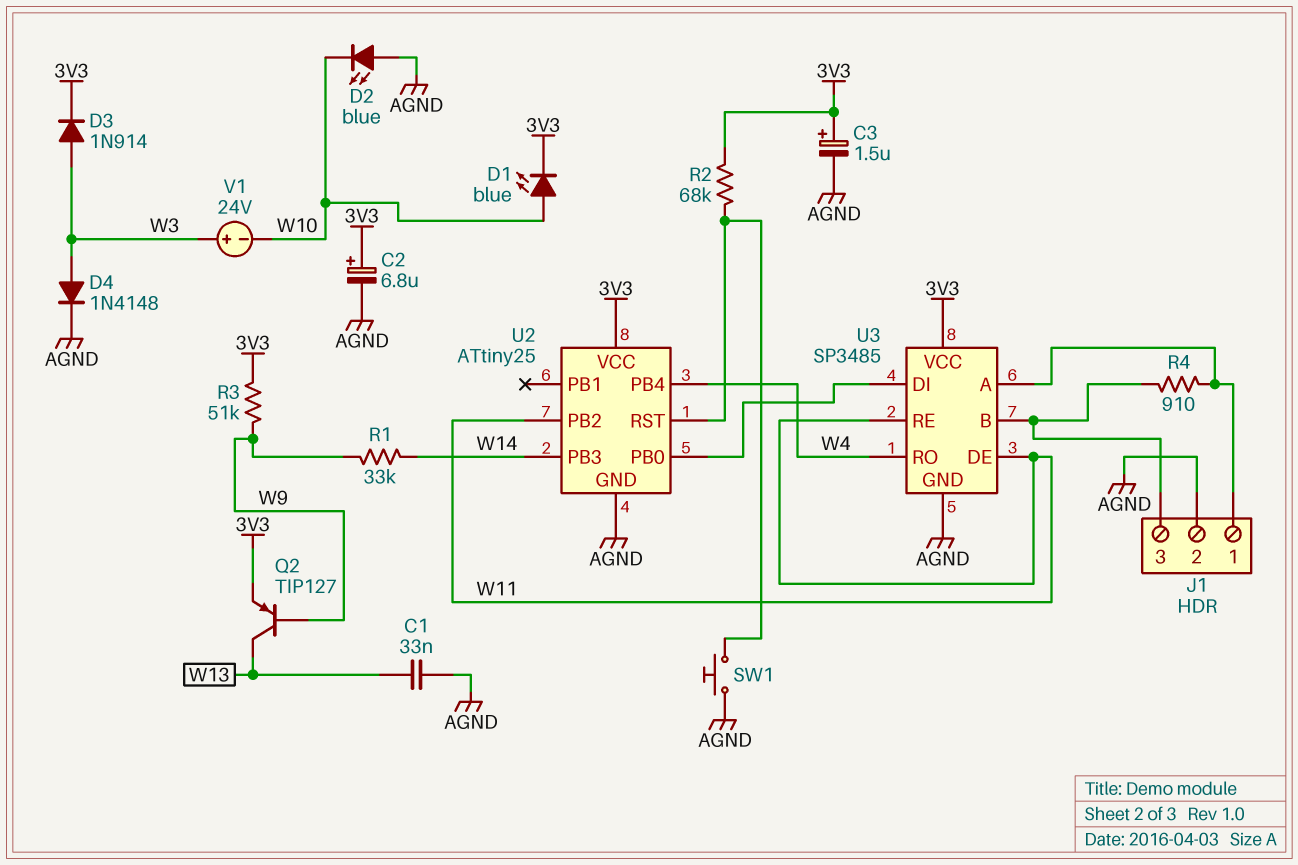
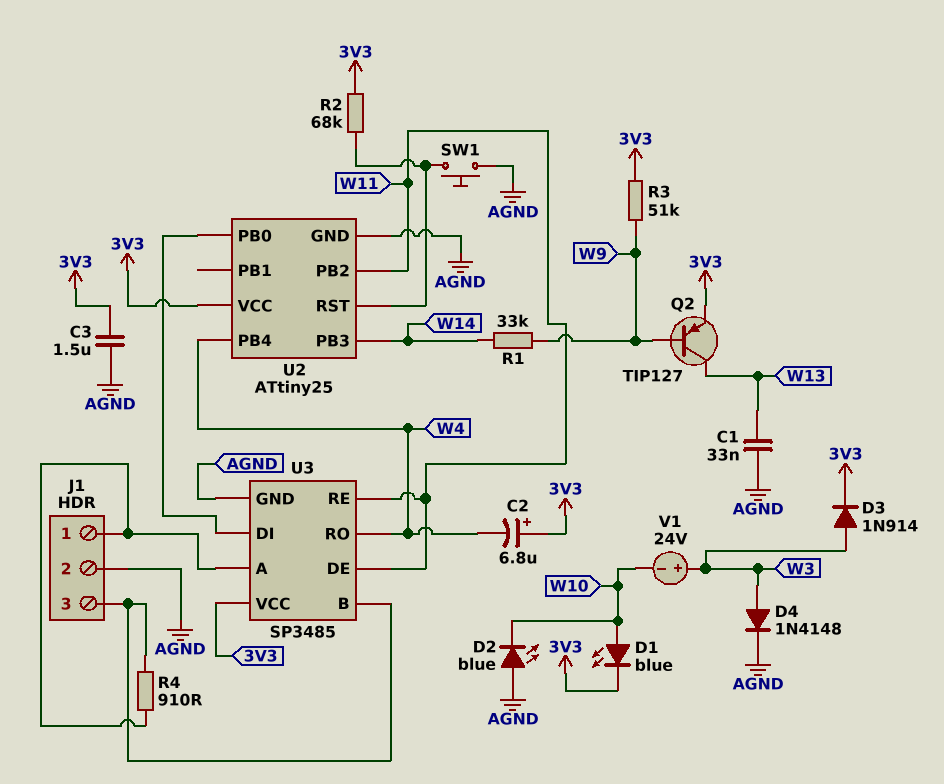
C2: 6.8uF (plus 3V3, minus AGND) -> 6.8uF (plus 3V3, minus W4)
C3: 1.5uF (plus 3V3, minus AGND) -> 1.5uF (3V3, AGND)

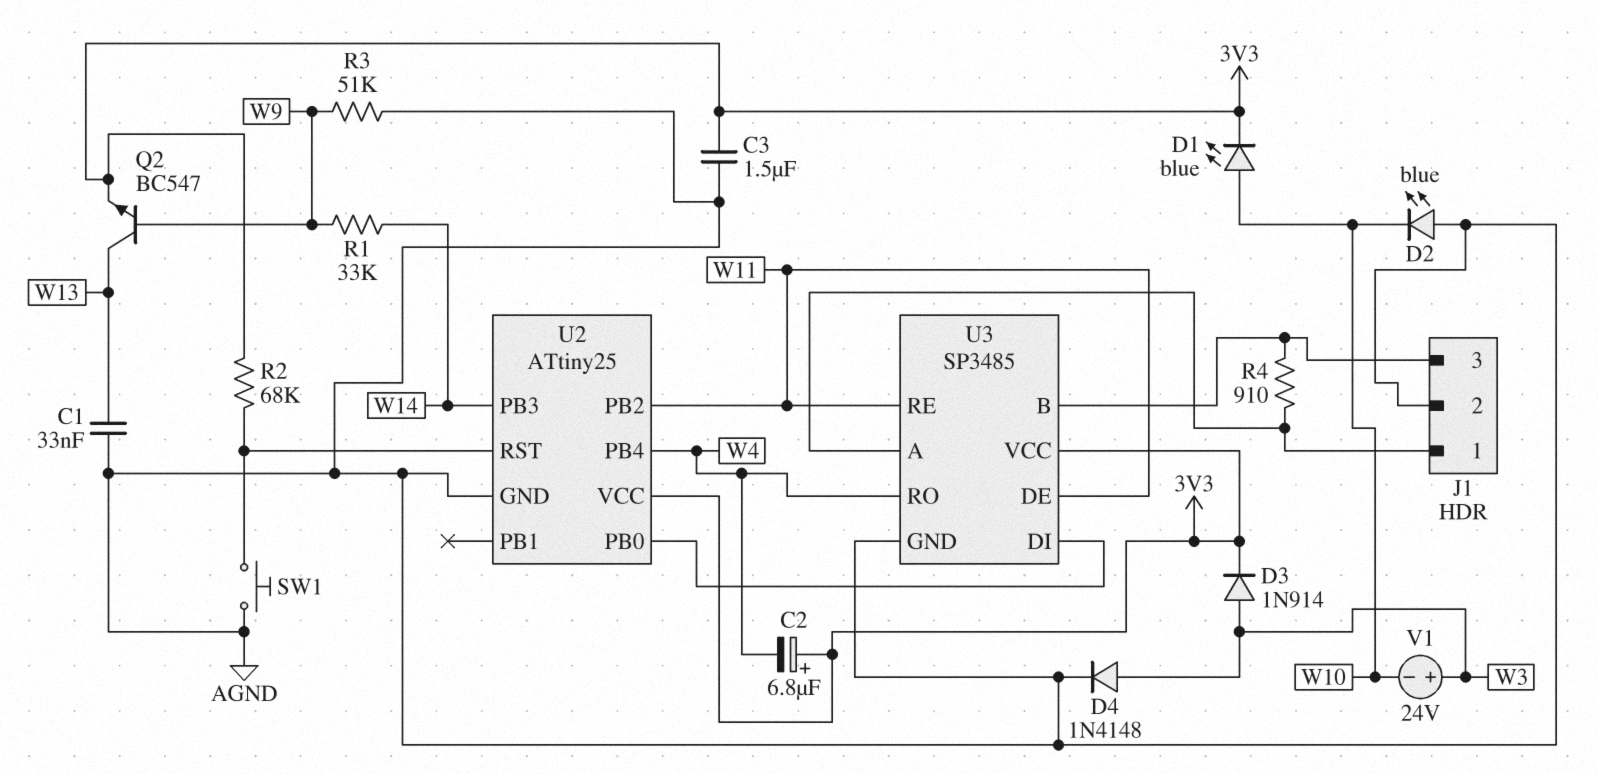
Q2: PNP TIP127 (B W9, C W13, E 3V3) -> NPN BC547 (B W9, C W13, E 3V3)
R3: 51k (3V3, W9) -> 51k (AGND, W9)

